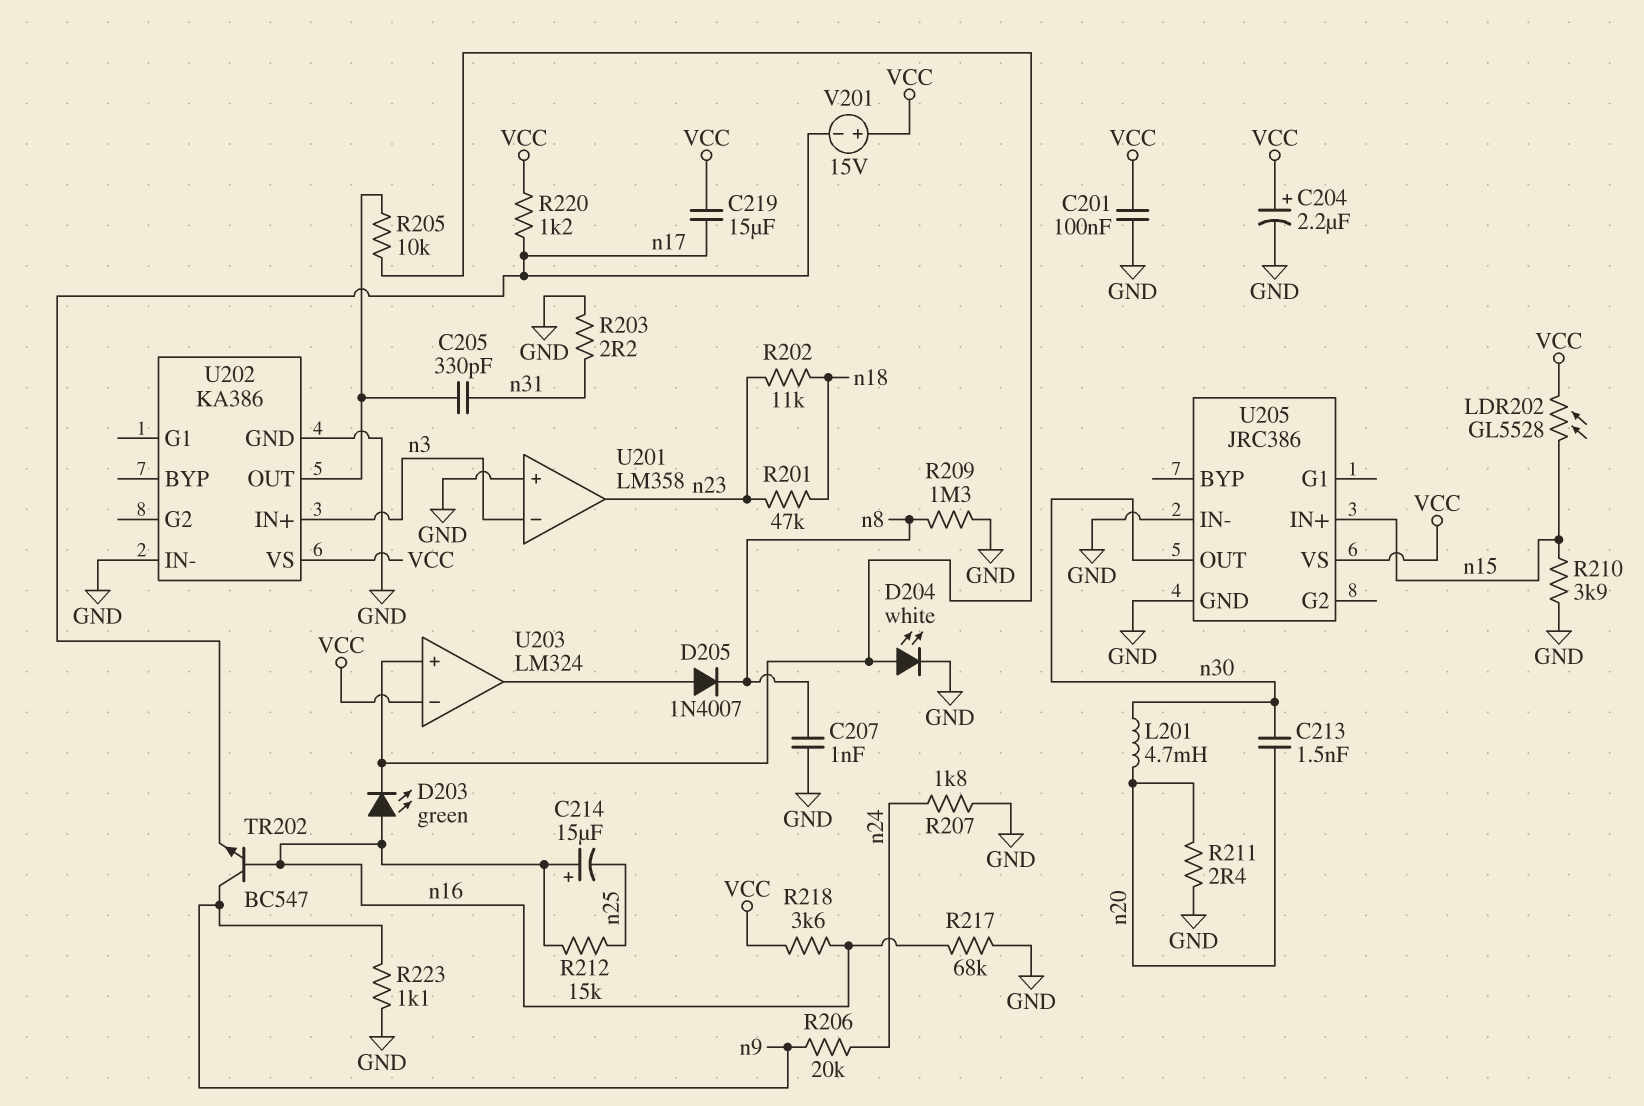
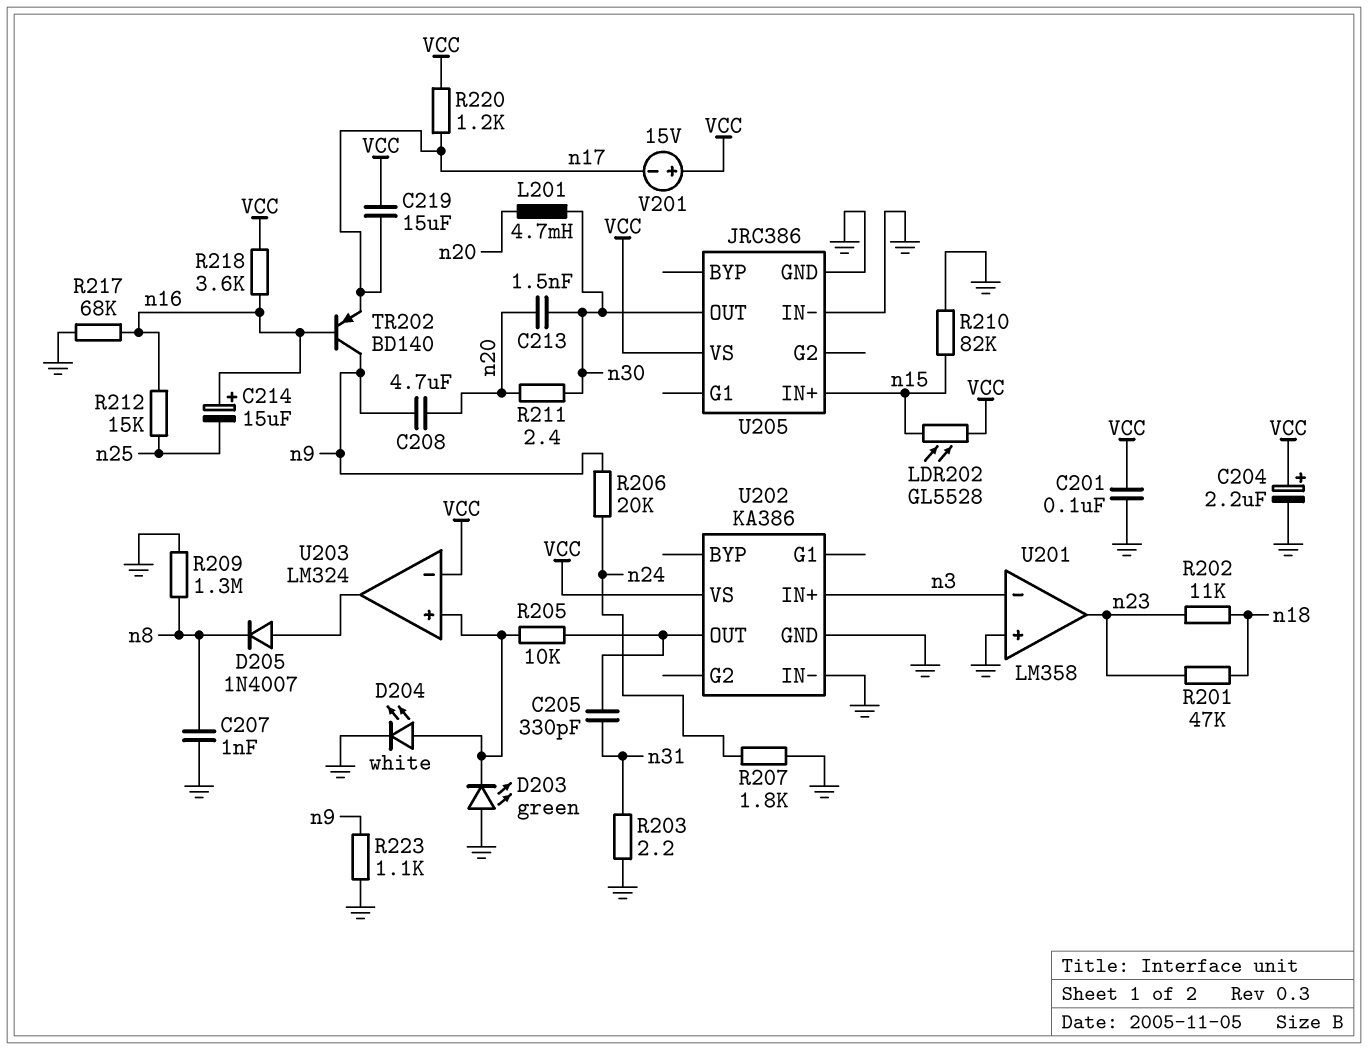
C208: none -> 4.7uF (n9, n20)
D203: LED green (A n16, K U203/in+) -> LED green (A GND, K U203/in+)
R210: 3.9k (GND, n15) -> 82k (GND, n15)
R211: 2.4 (GND, n20) -> 2.4 (n20, n30)
TR202: NPN BC547 (B n16, C n9, E n17) -> PNP BD140 (B n16, C n9, E n17)

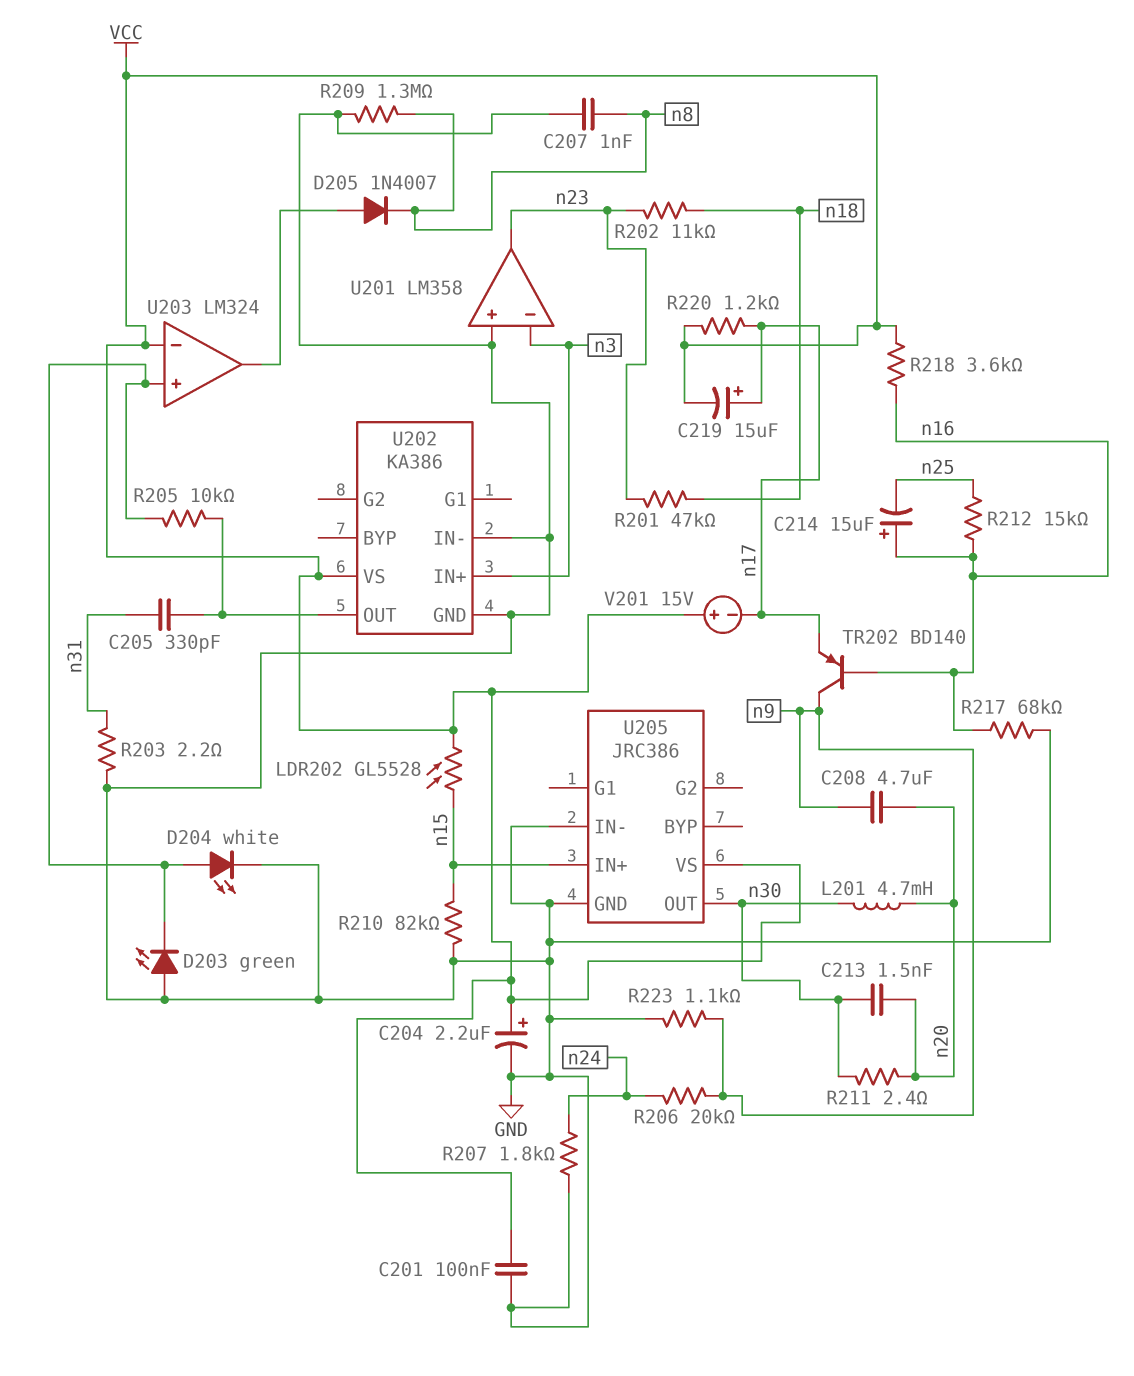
C219: 15uF (VCC, n17) -> 15uF (plus n17, minus VCC)

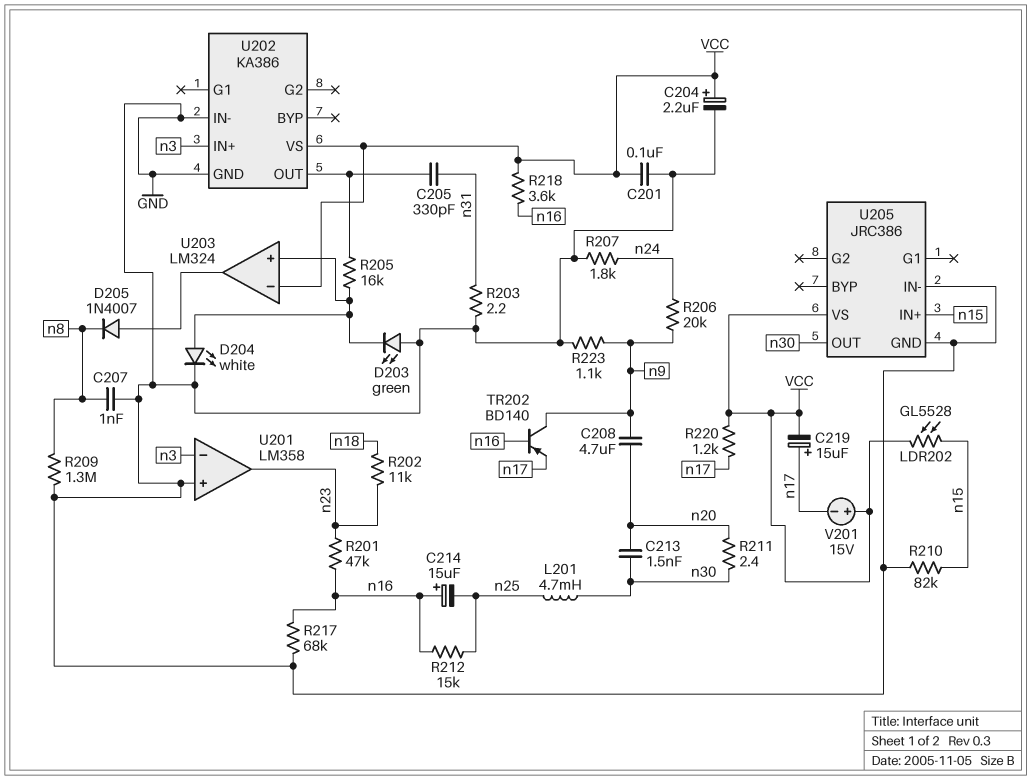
L201: 4.7mH (n20, n30) -> 4.7mH (n25, n30)
R201: 47k (n18, n23) -> 47k (n16, n23)
R205: 10k (U202/OUT, U203/in+) -> 16k (U202/OUT, U203/in+)

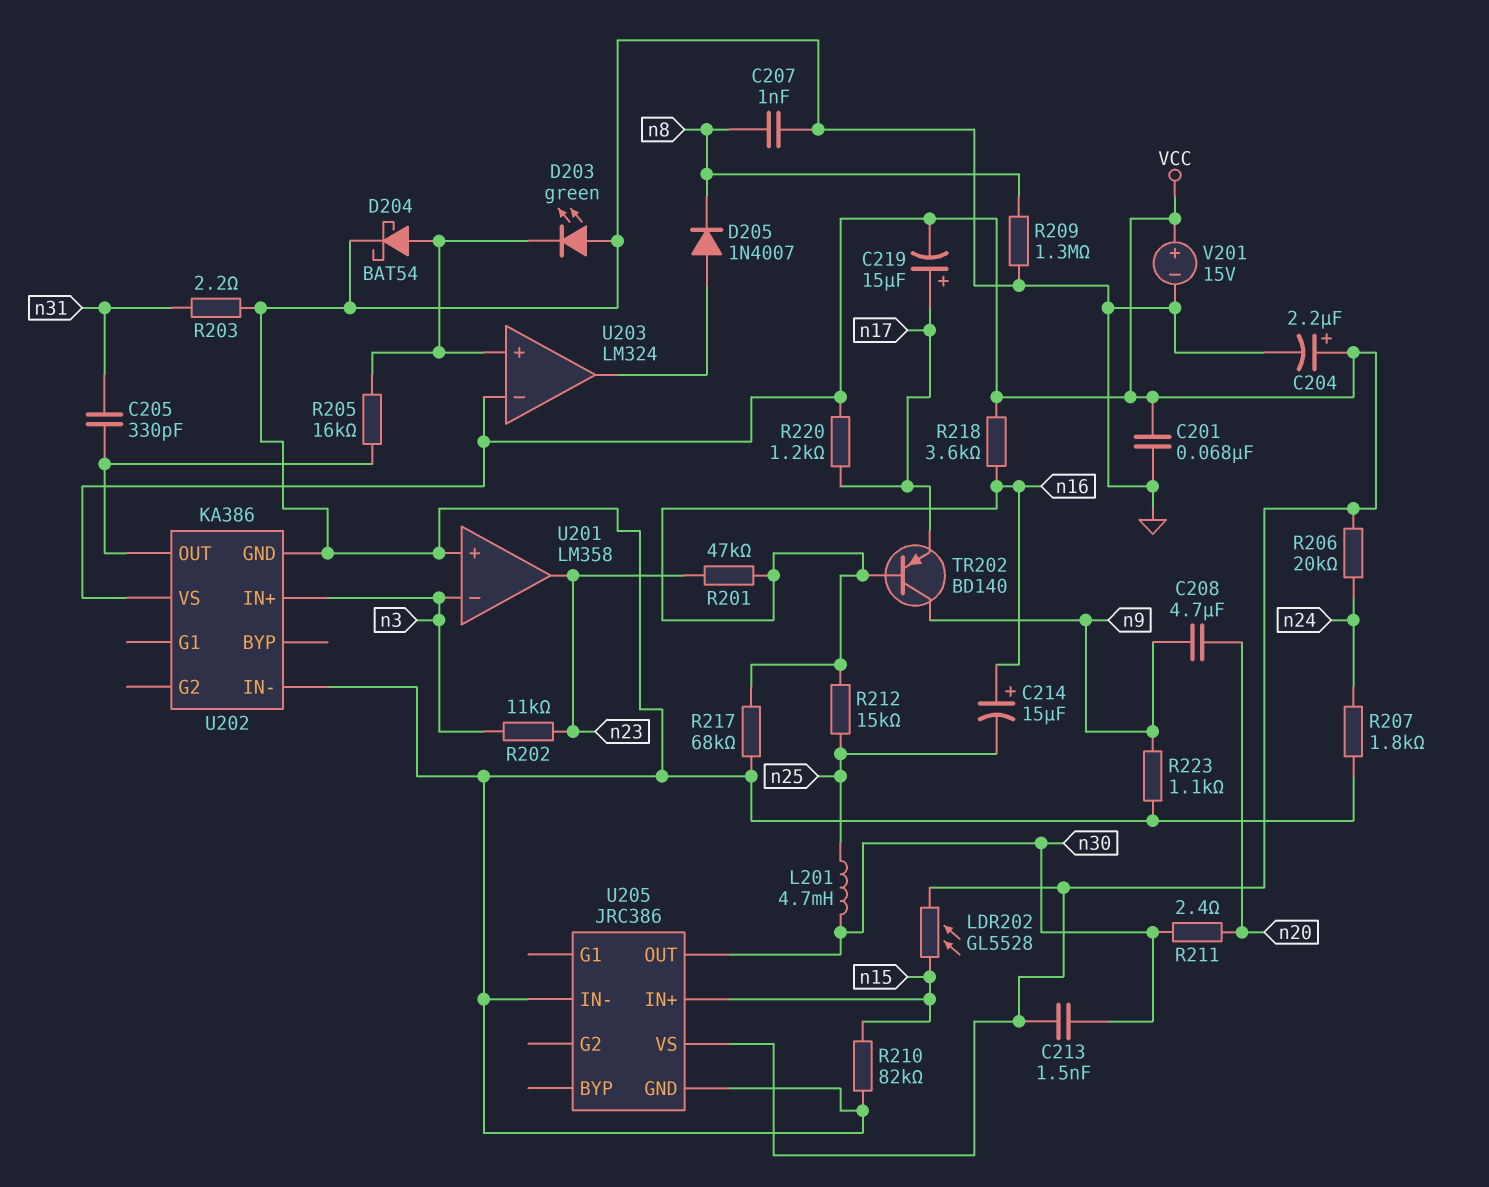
C201: 100nF (GND, VCC) -> 68nF (GND, VCC)
C213: 1.5nF (n20, n30) -> 1.5nF (VCC, n30)
D204: LED white (A U203/in+, K GND) -> schottky BAT54 (A U203/in+, K GND)
R202: 11k (n18, n23) -> 11k (n3, n23)
R206: 20k (n9, n24) -> 20k (VCC, n24)
V201: 15V (plus VCC, minus n17) -> 15V (plus VCC, minus GND)

